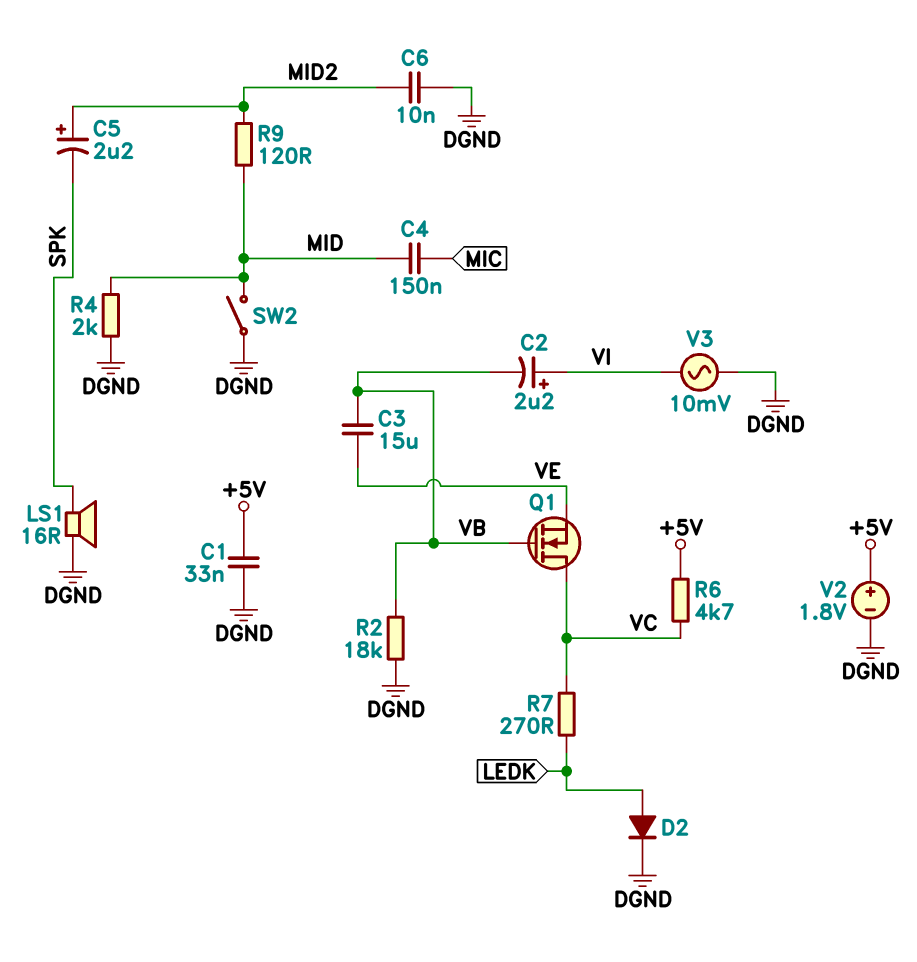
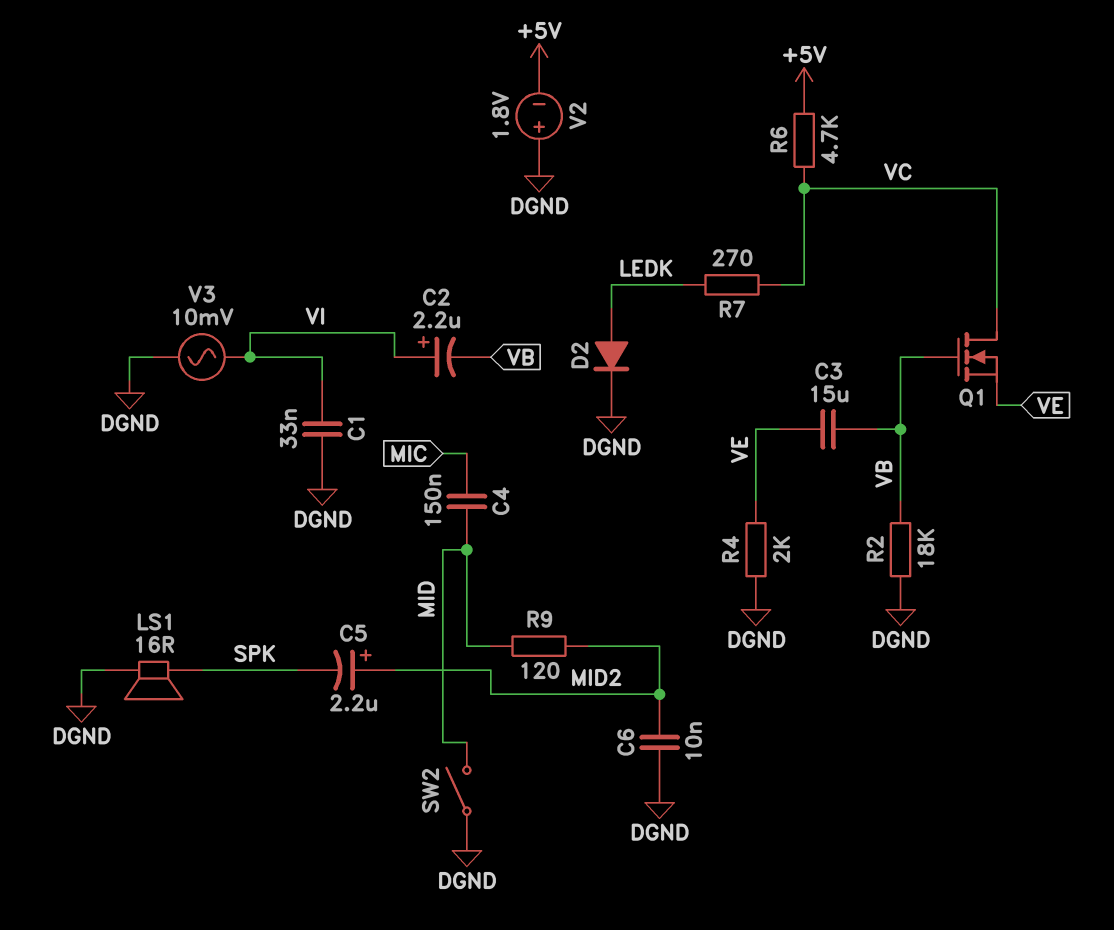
C1: 33nF (+5V, DGND) -> 33nF (DGND, VI)
R4: 2k (DGND, MID) -> 2k (DGND, VE)
V2: 1.8V (plus +5V, minus DGND) -> 1.8V (plus DGND, minus +5V)

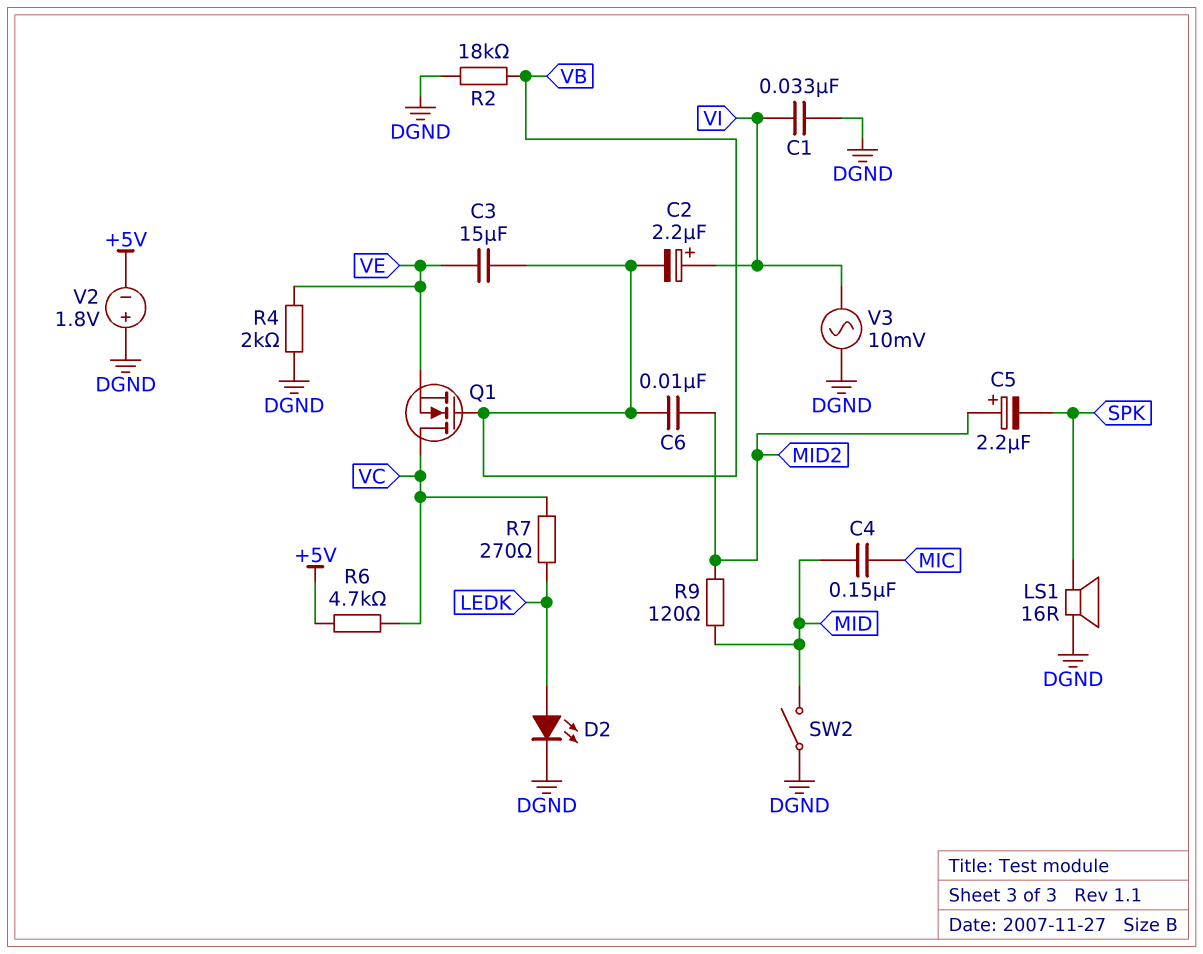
C6: 10nF (DGND, MID2) -> 10nF (MID2, VB)
D2: diode (A LEDK, K DGND) -> LED (A LEDK, K DGND)

